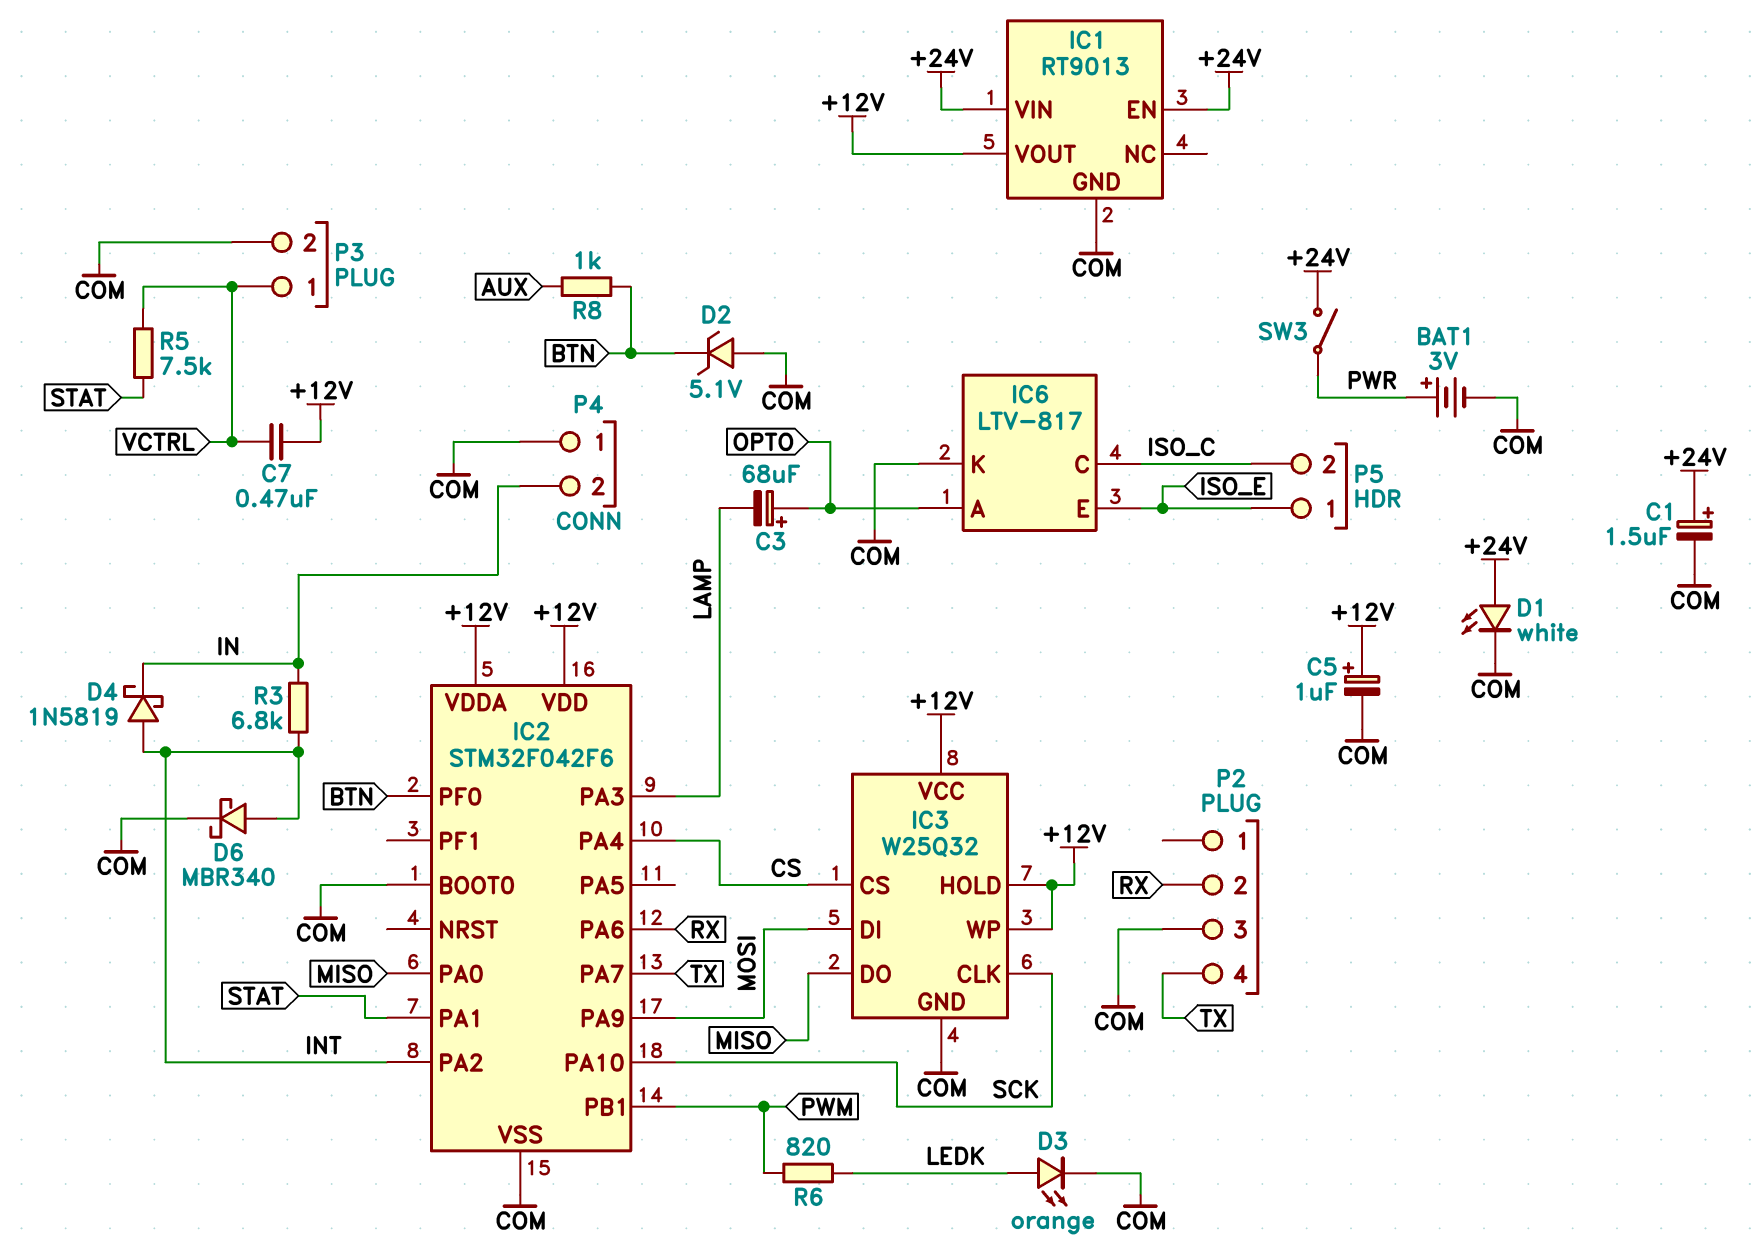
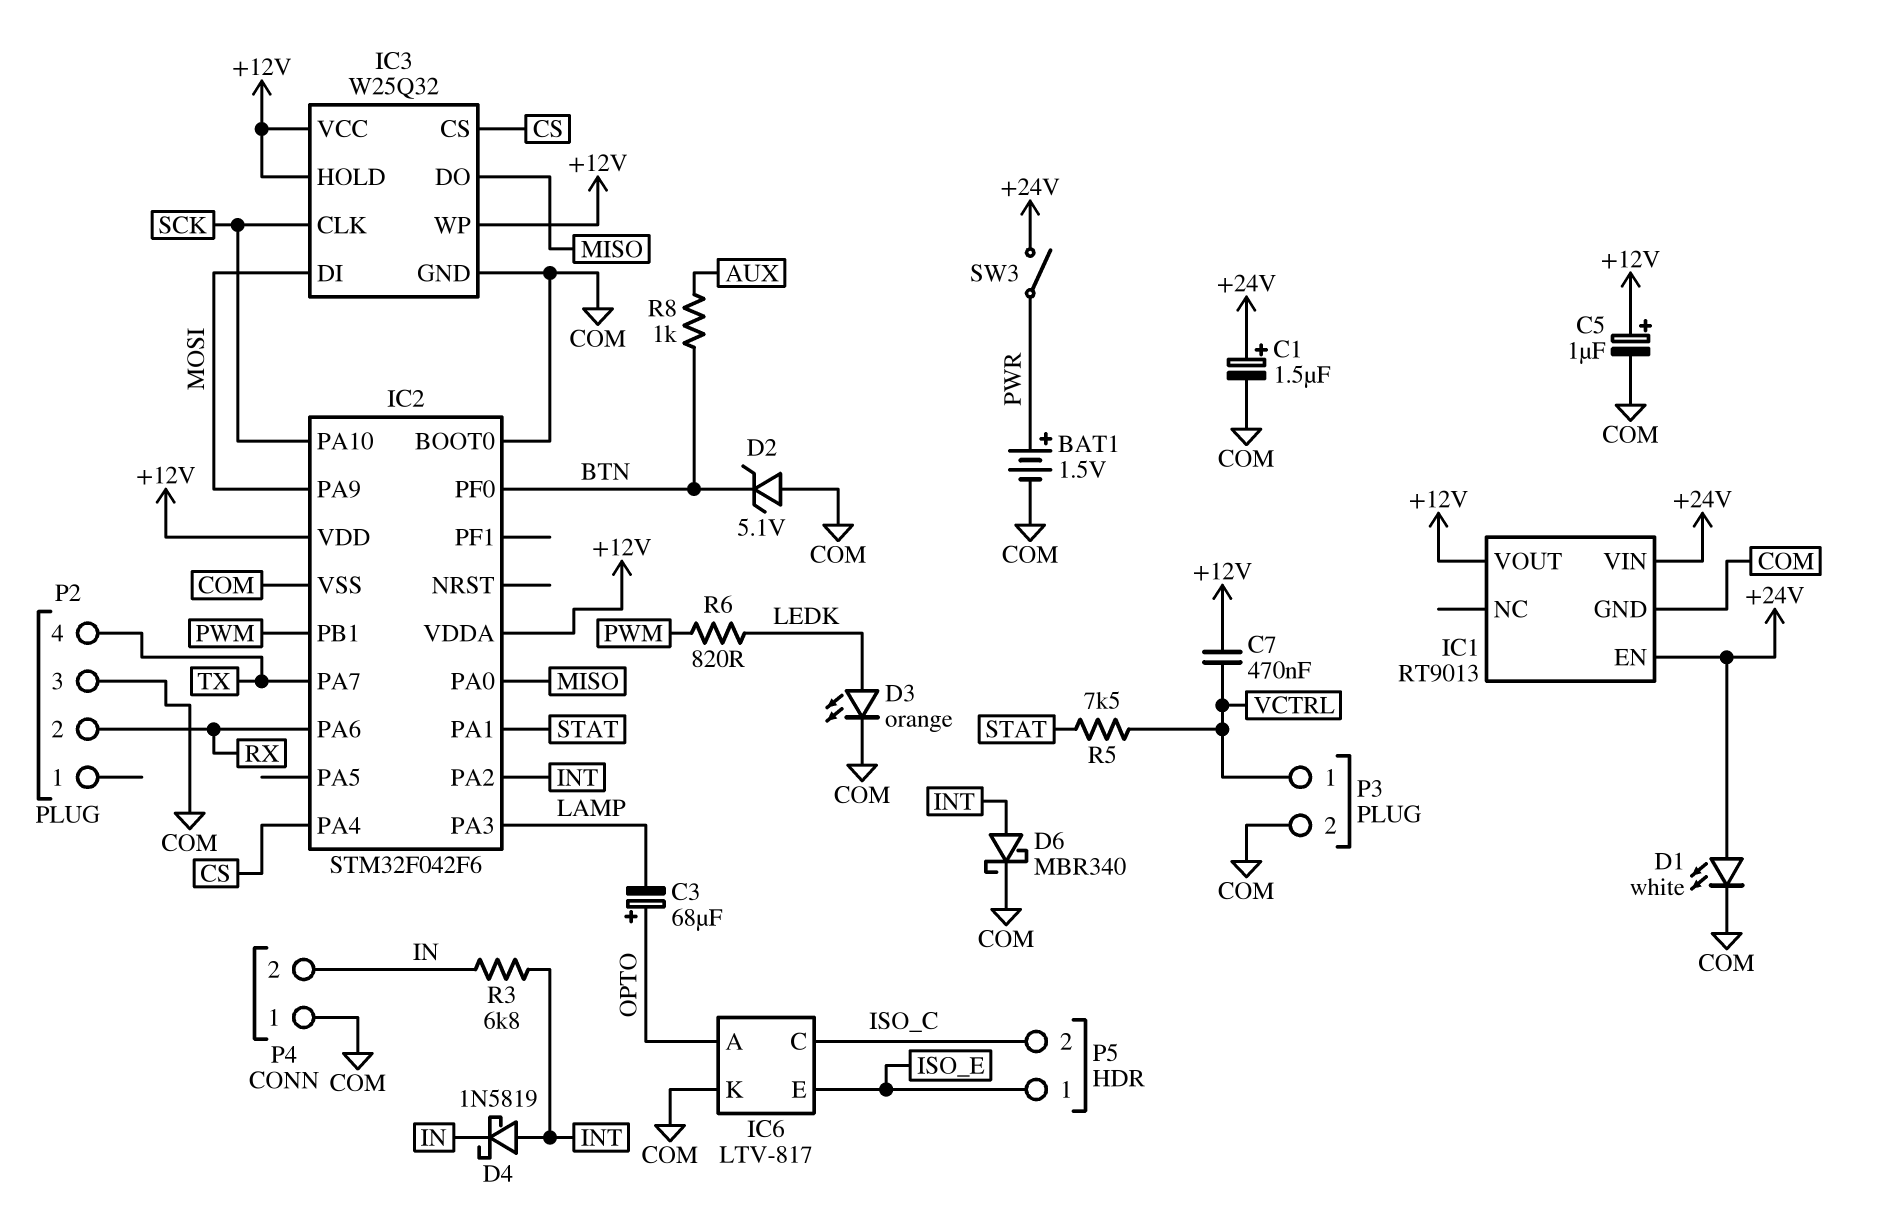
BAT1: 3V (plus PWR, minus COM) -> 1.5V (plus PWR, minus COM)

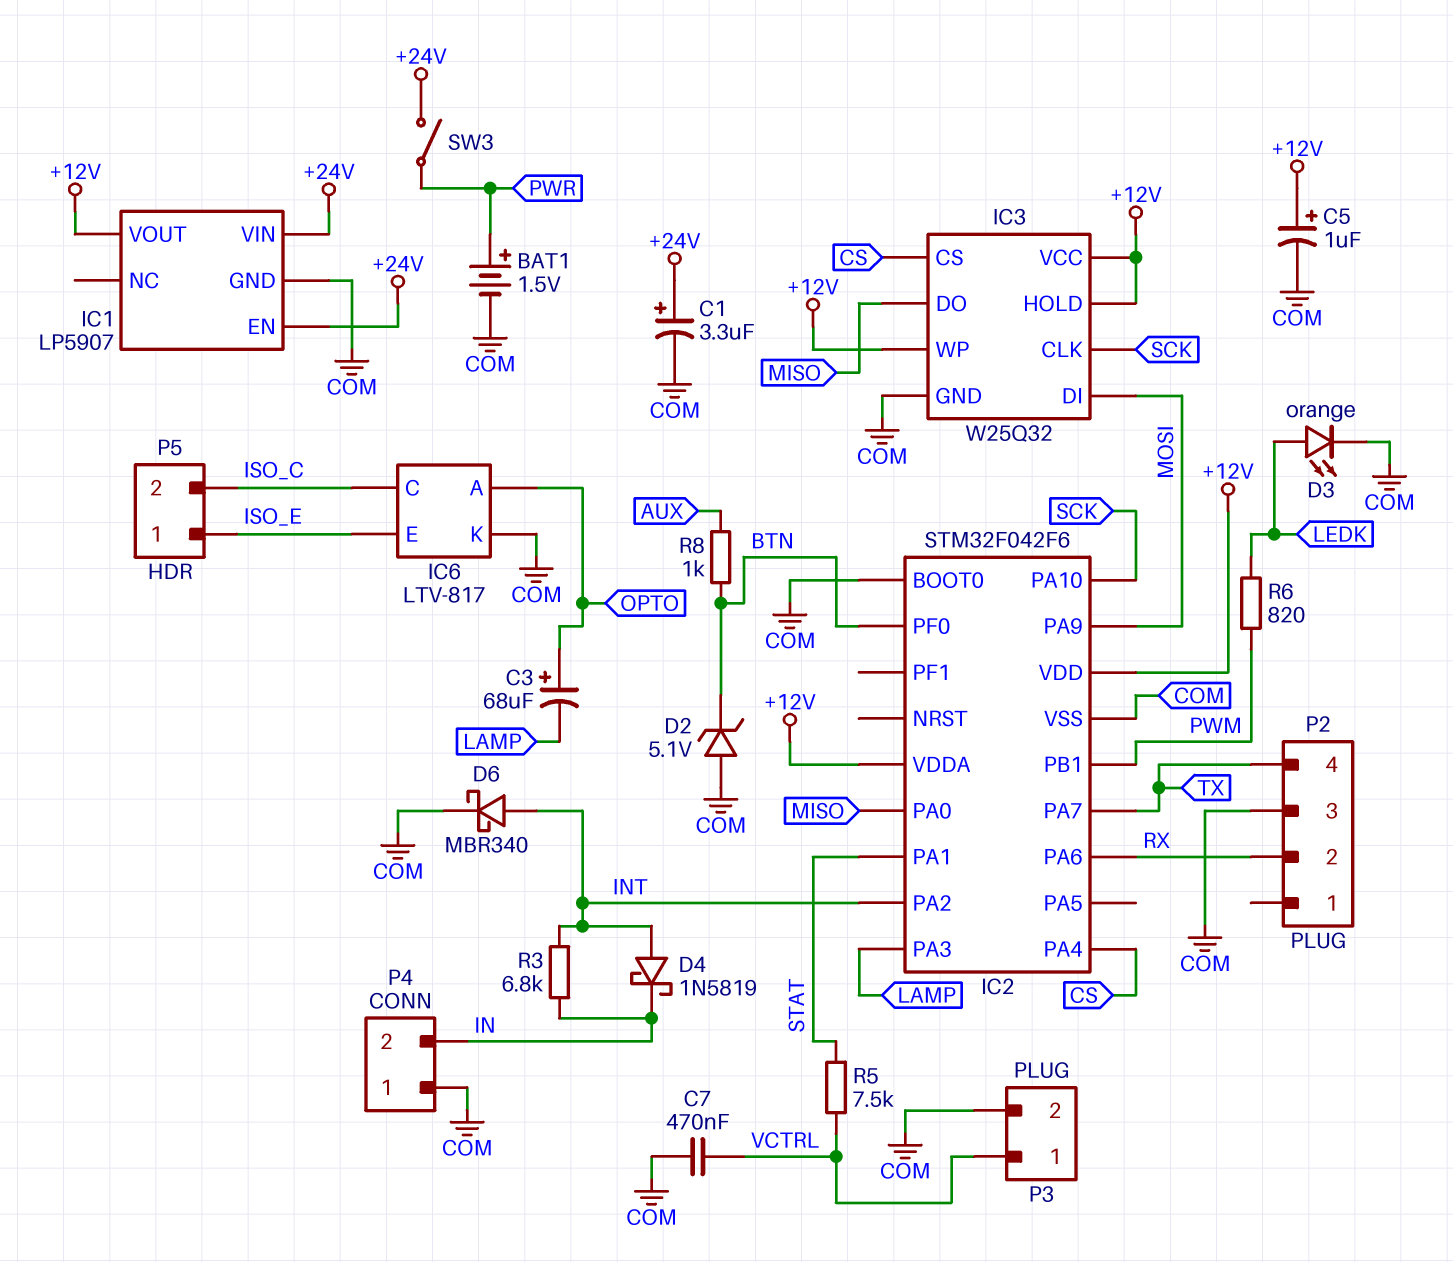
C1: 1.5uF (plus +24V, minus COM) -> 3.3uF (plus +24V, minus COM)
C7: 470nF (+12V, VCTRL) -> 470nF (COM, VCTRL)
D1: LED white (A +24V, K COM) -> none
IC1: RT9013 -> LP5907

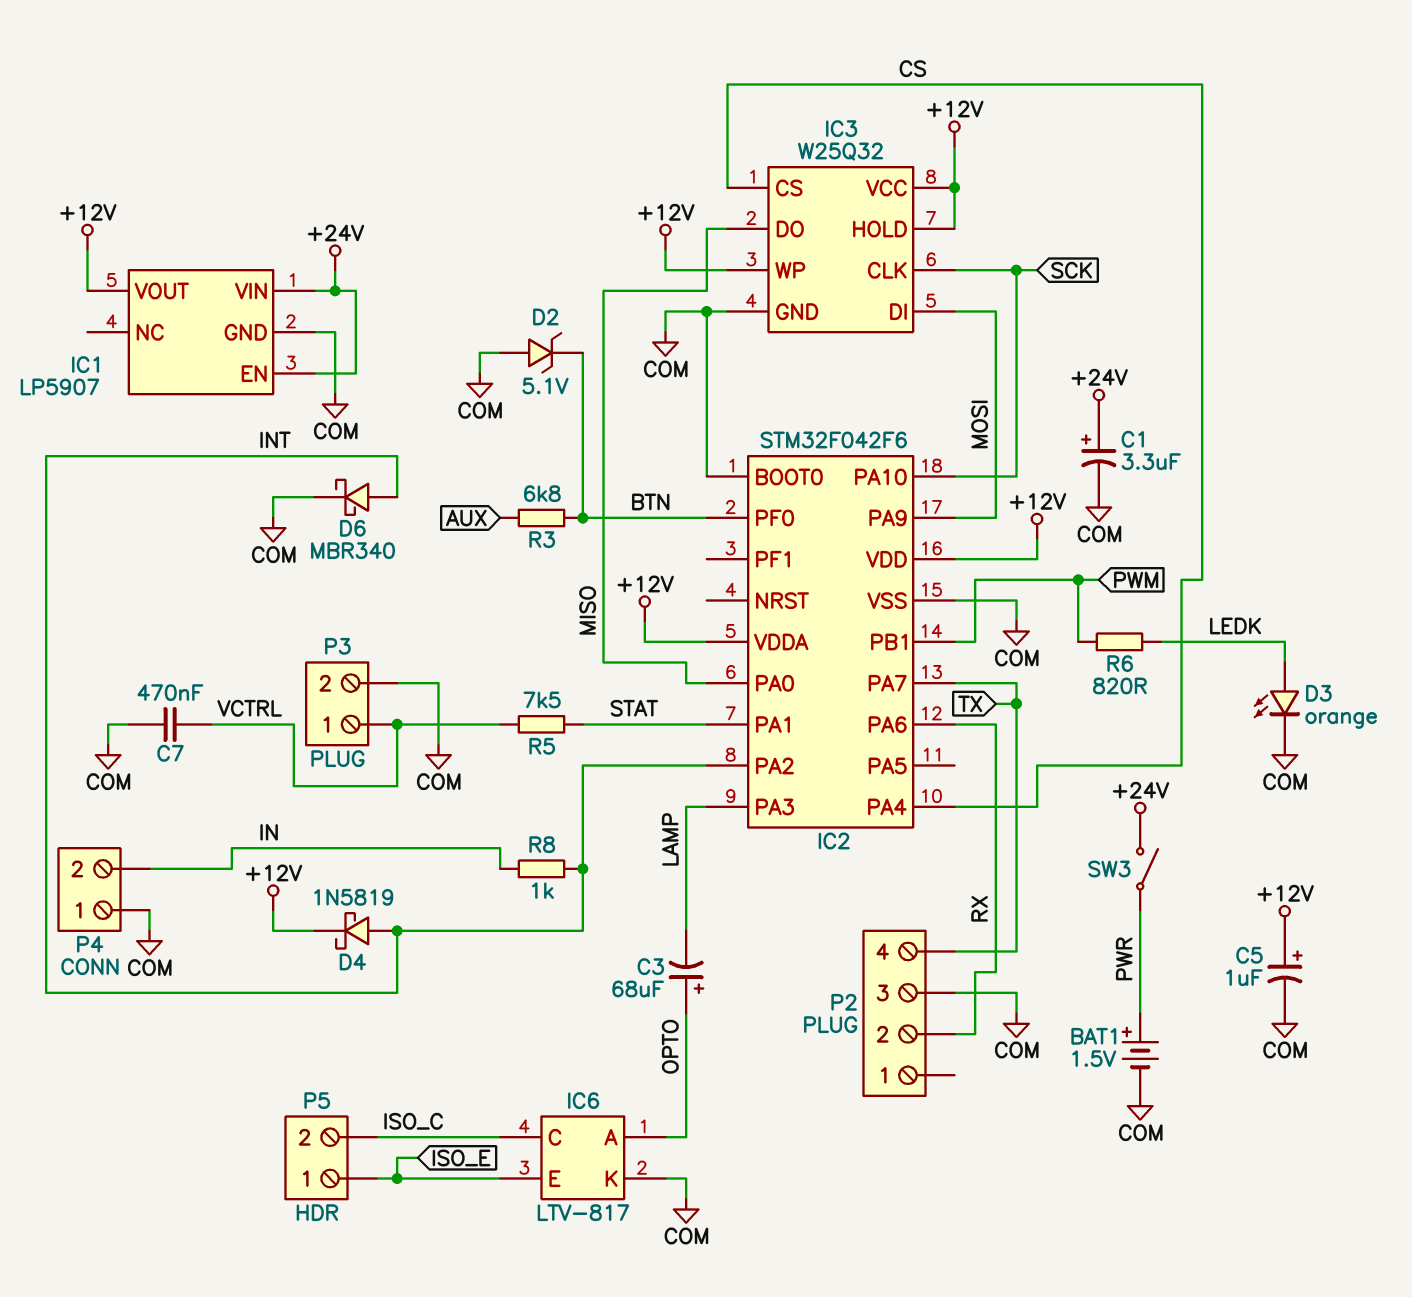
D4: schottky 1N5819 (A INT, K IN) -> schottky 1N5819 (A INT, K +12V)
R3: 6.8k (IN, INT) -> 6.8k (AUX, BTN)
R8: 1k (AUX, BTN) -> 1k (IN, INT)

